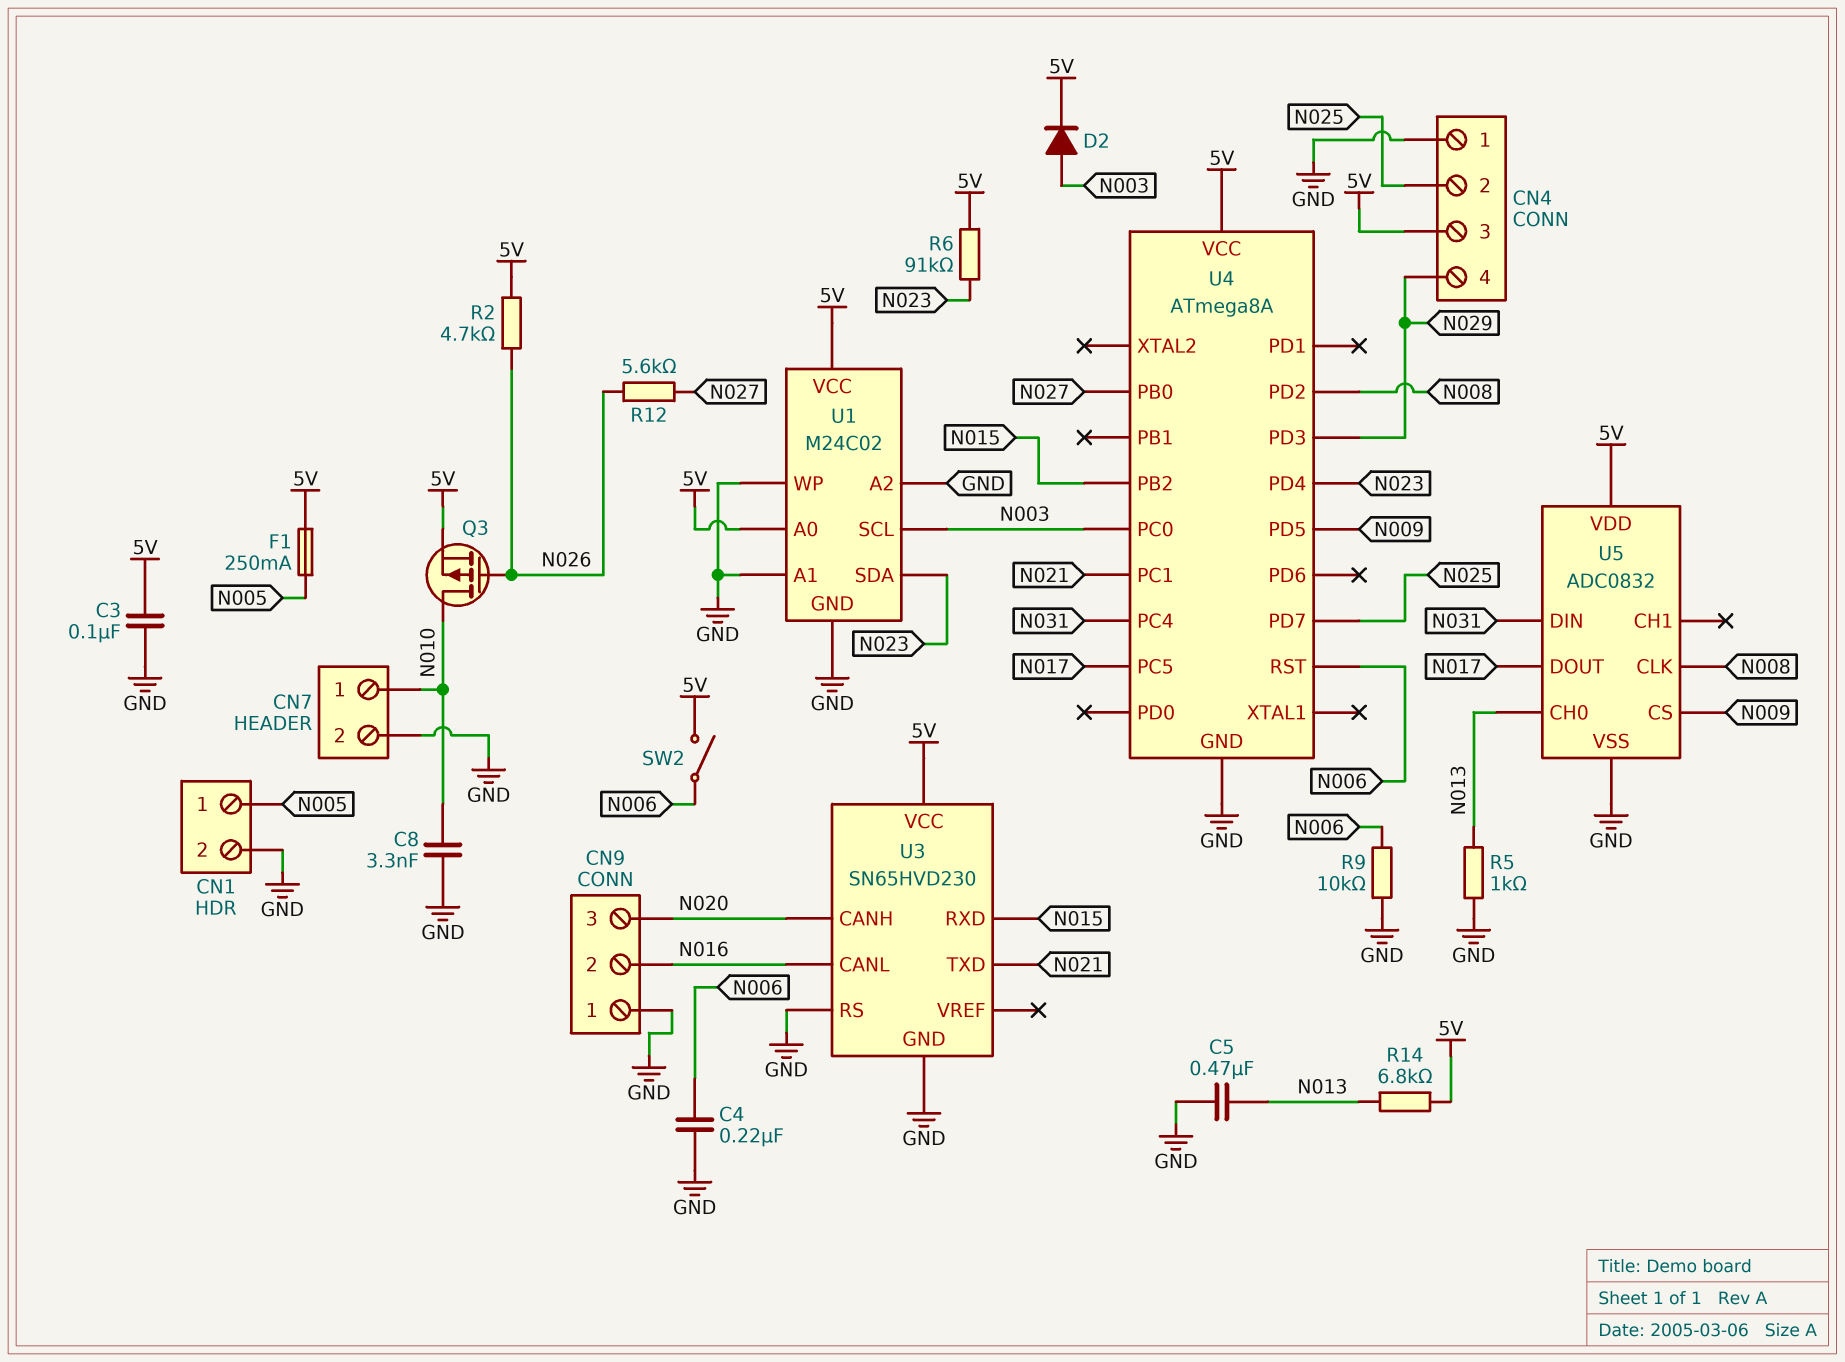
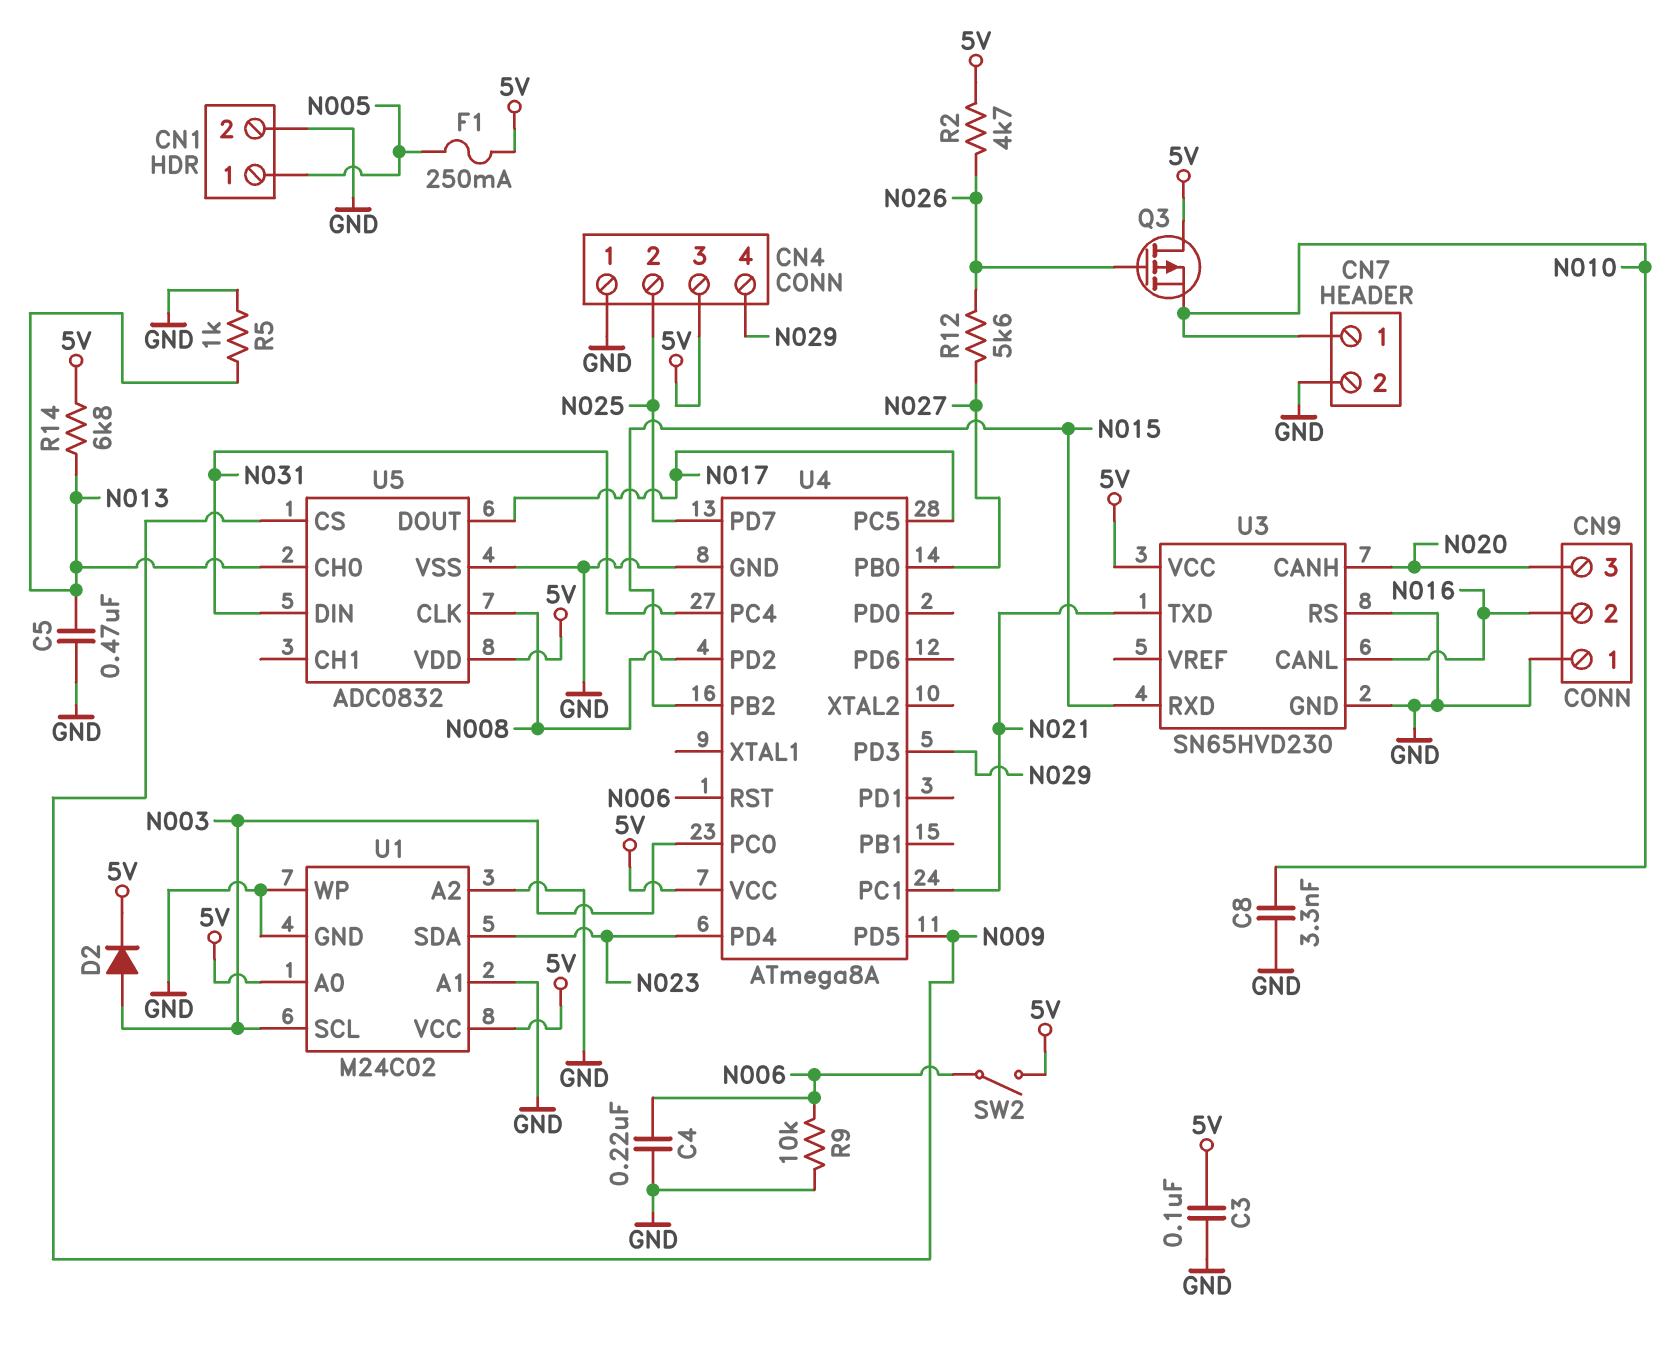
Q3: PMOS (G N026, D N010, S 5V) -> PMOS (G N026, D 5V, S N010)
R6: 91k (5V, N023) -> none

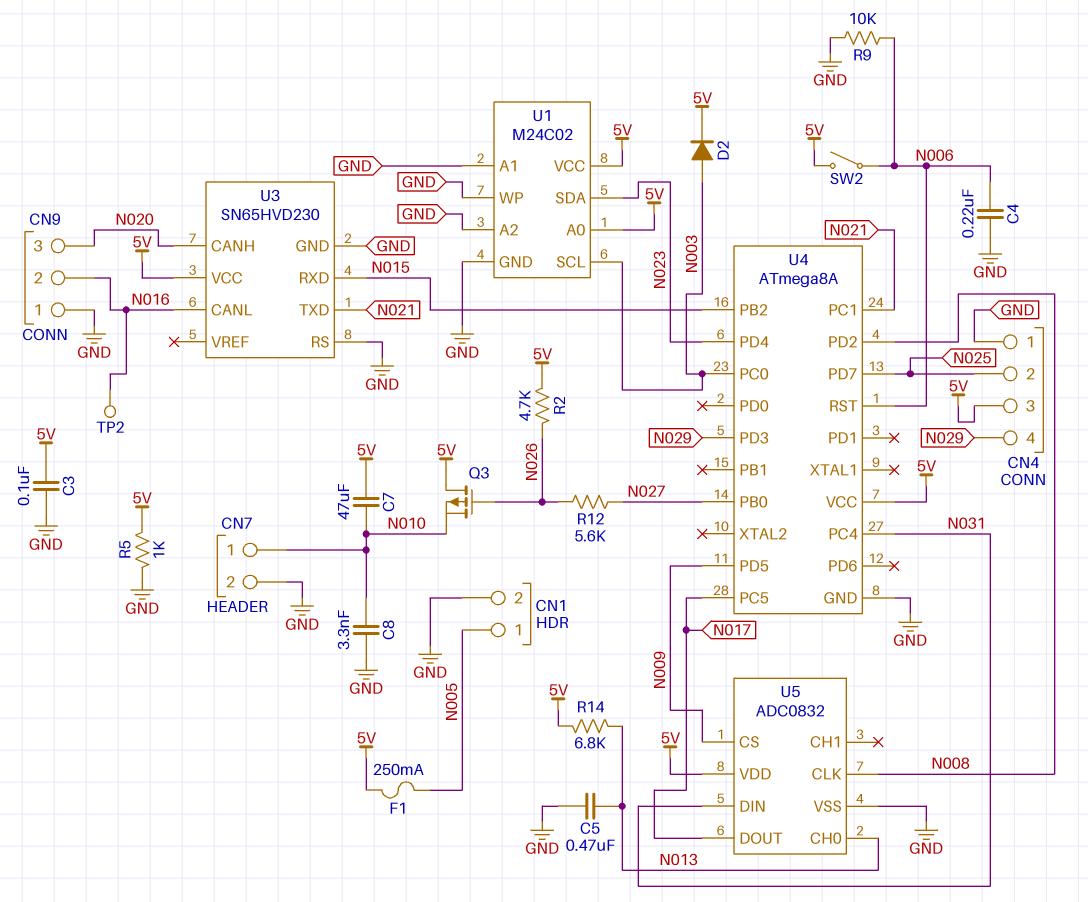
C7: none -> 47uF (5V, N010)
R5: 1k (GND, N013) -> 1k (5V, GND)
TP2: none -> test point (N016)

